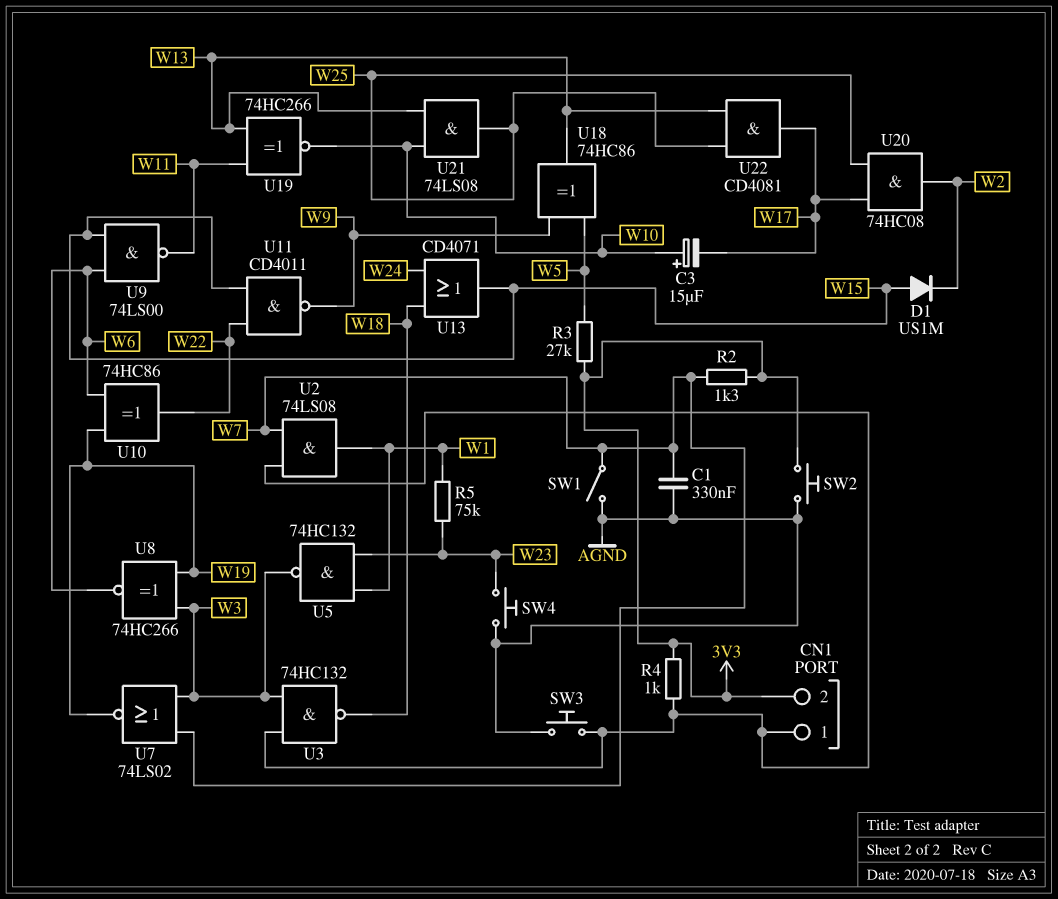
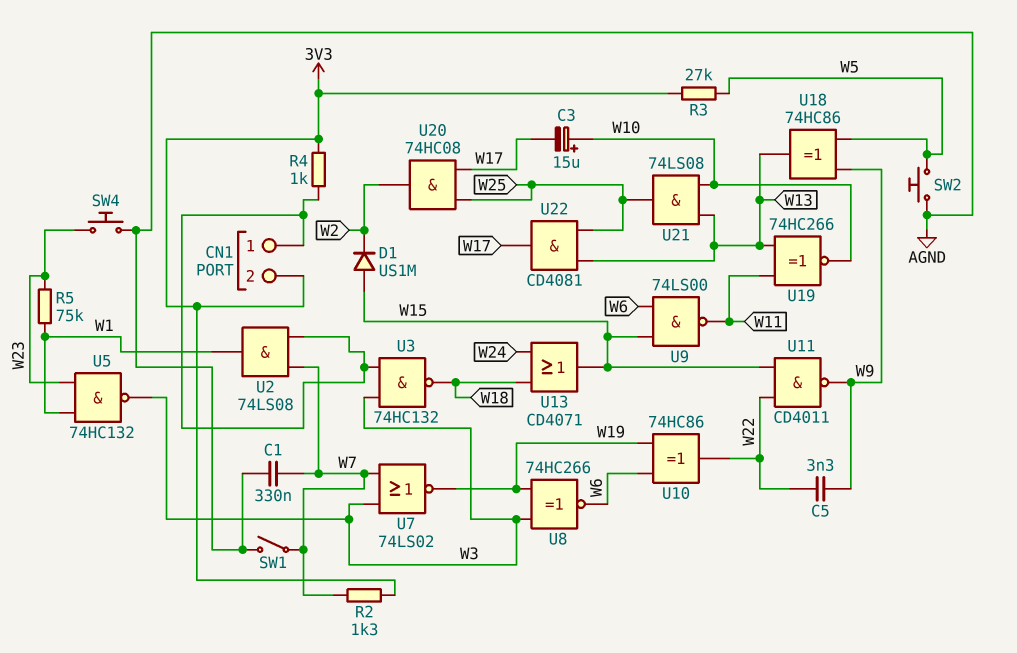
C5: none -> 3.3nF (W9, W22)
SW2: button (3V3, AGND) -> button (AGND, W5)
SW3: button (AGND, CN1/1) -> none

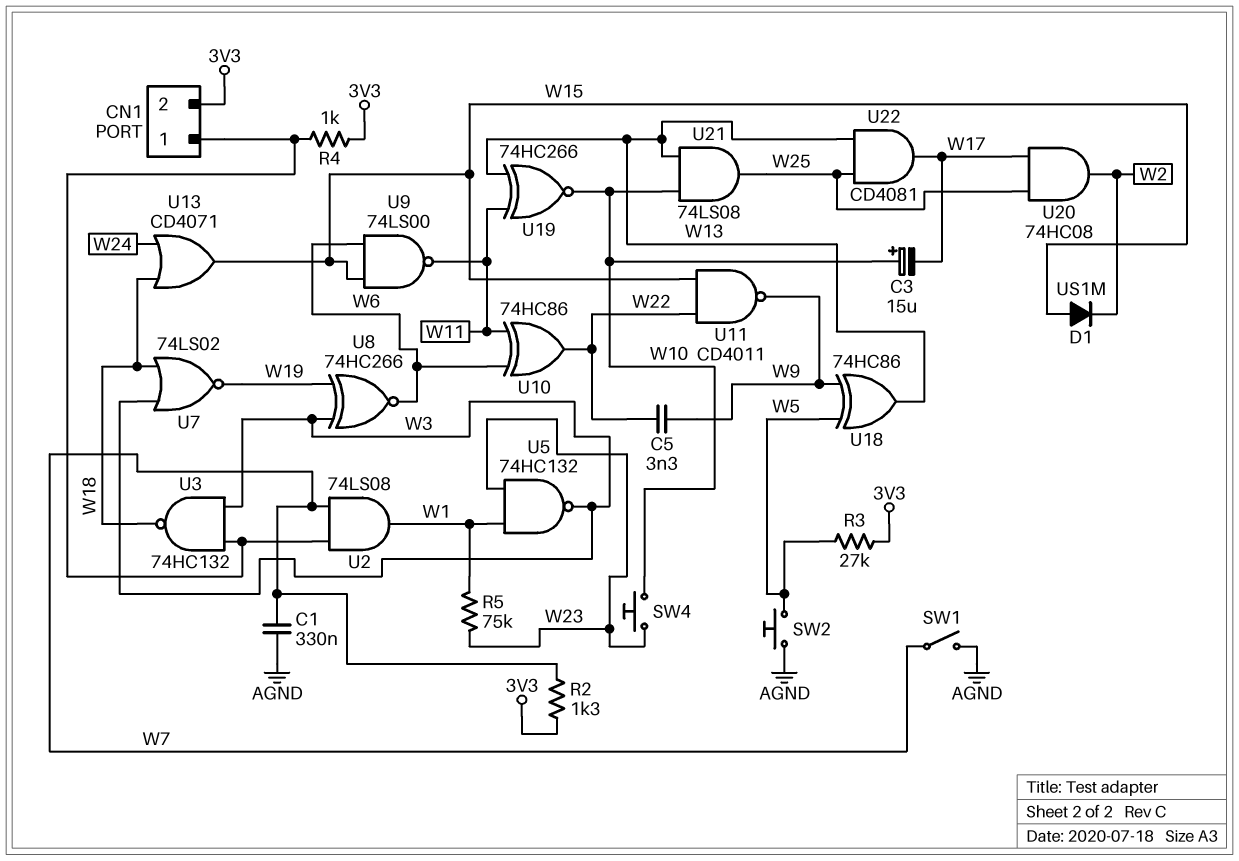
SW4: button (AGND, W23) -> button (W10, W23)
U7: NOR 74LS02 (in W3, in W7, out W19) -> NOR 74LS02 (in W3, in W18, out W19)
U10: XOR 74HC86 (in W6, in W19, out W22) -> XOR 74HC86 (in W6, in W11, out W22)

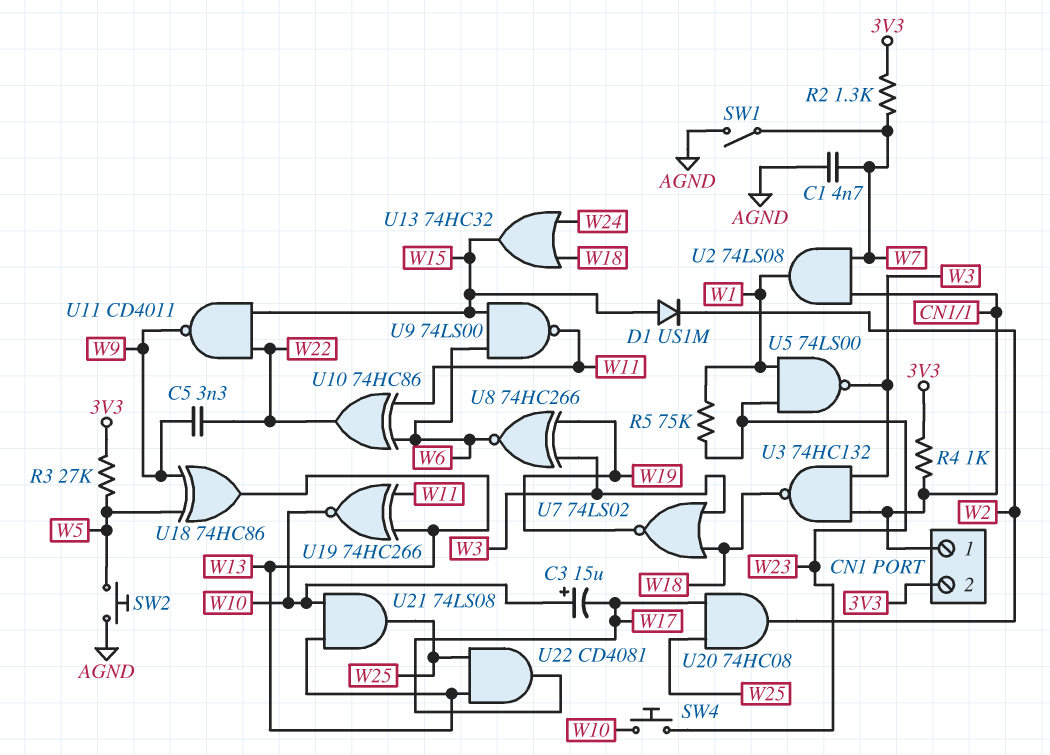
C1: 330nF (AGND, W7) -> 4.7nF (AGND, W7)
U5: NAND 74HC132 (in W1, in W23, out W3) -> NAND 74LS00 (in W1, in W23, out W3)
U13: OR CD4071 (in W18, in W24, out W15) -> OR 74HC32 (in W18, in W24, out W15)

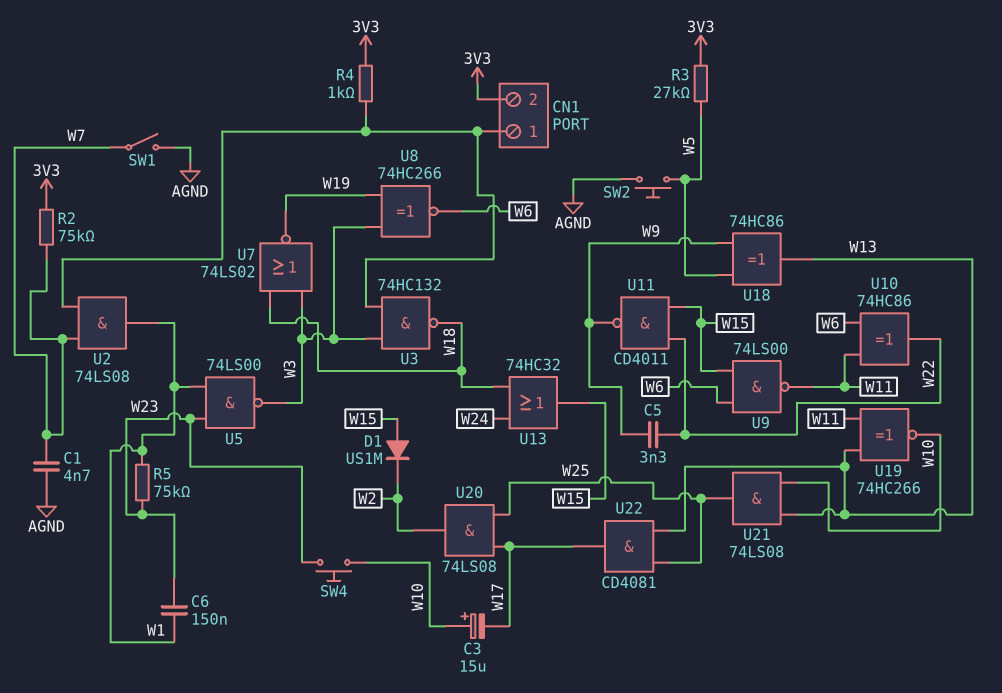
C6: none -> 150nF (W1, W23)
R2: 1.3k (3V3, W7) -> 75k (3V3, W7)
U20: AND 74HC08 (in W17, in W25, out W2) -> AND 74LS08 (in W17, in W25, out W2)

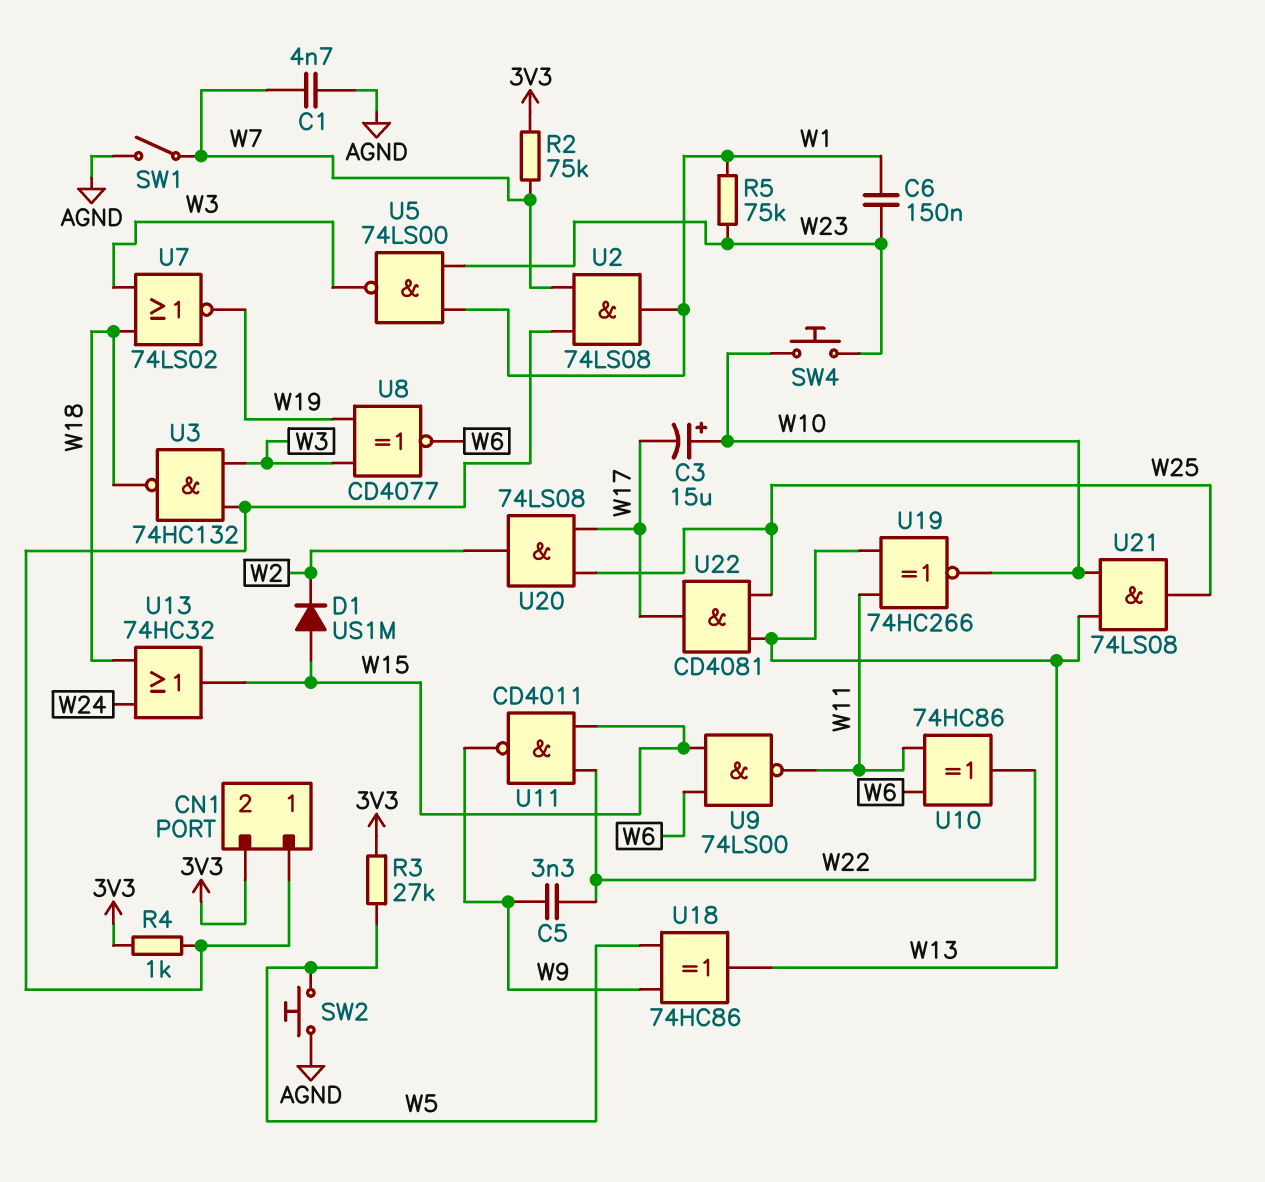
U8: XNOR 74HC266 (in W3, in W19, out W6) -> XNOR CD4077 (in W3, in W19, out W6)

